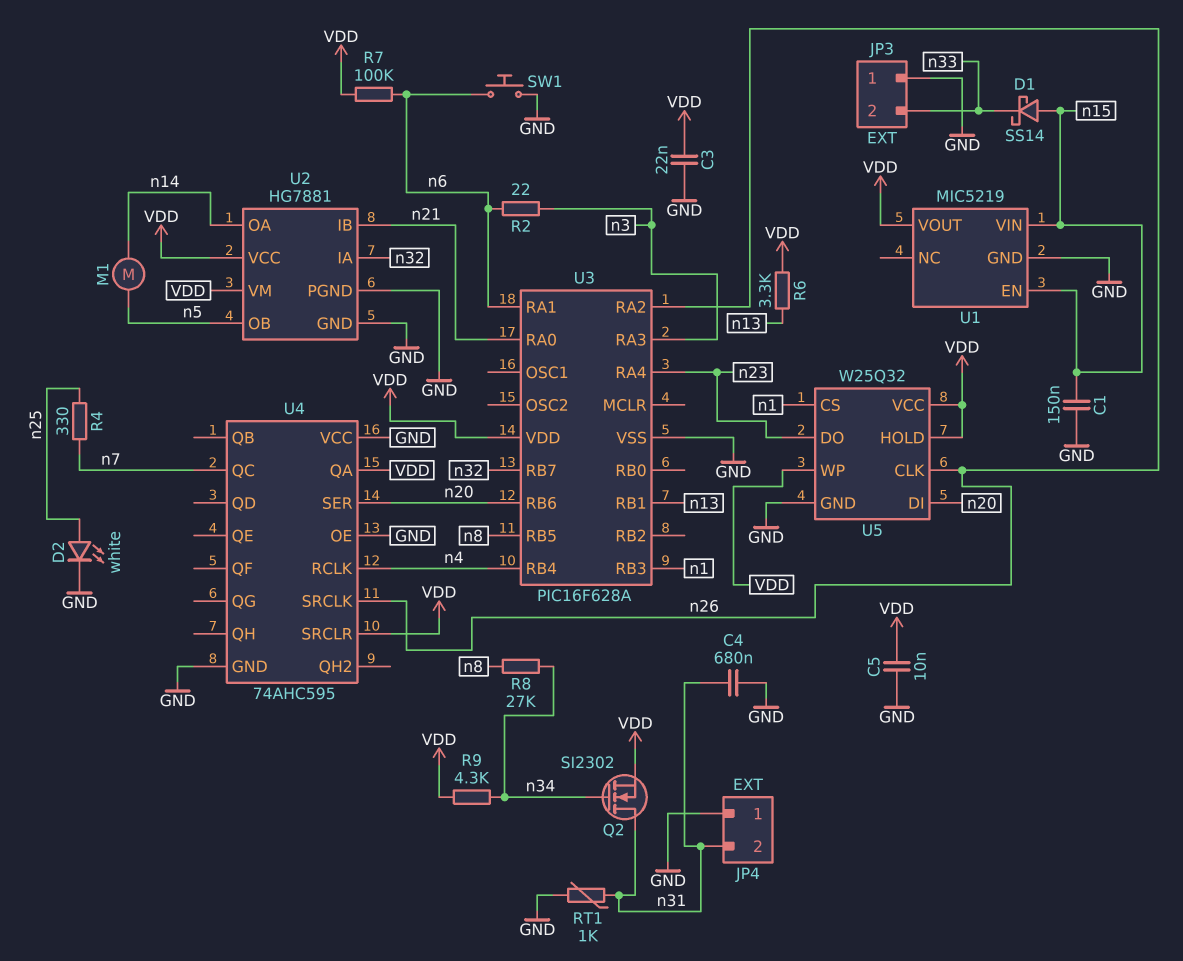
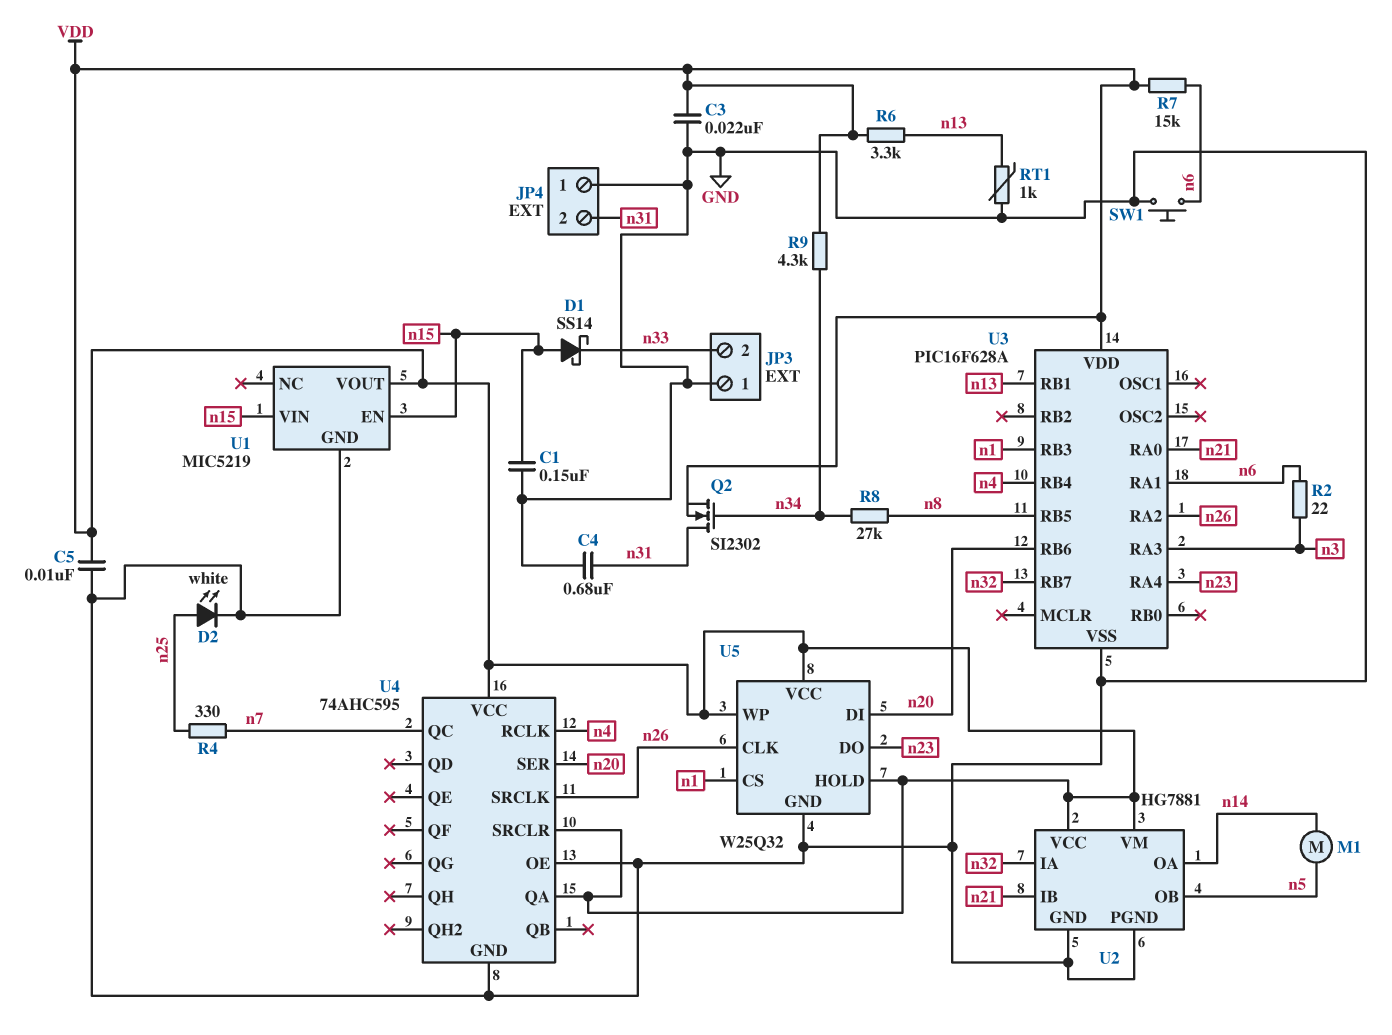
R7: 100k (VDD, n6) -> 15k (VDD, n6)
RT1: 1k (GND, n31) -> 1k (GND, n13)
U4 pin VCC: GND -> VDD

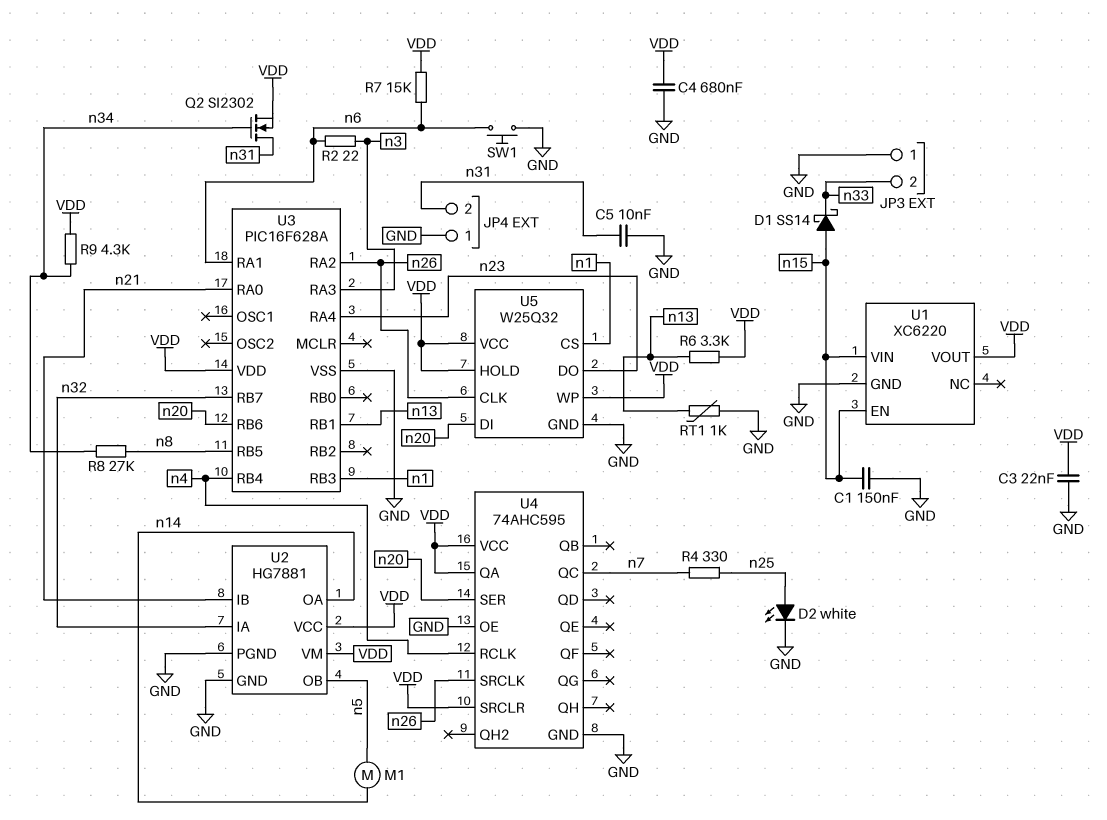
C4: 680nF (GND, n31) -> 680nF (GND, VDD)
C5: 10nF (GND, VDD) -> 10nF (GND, n31)
U1: MIC5219 -> XC6220

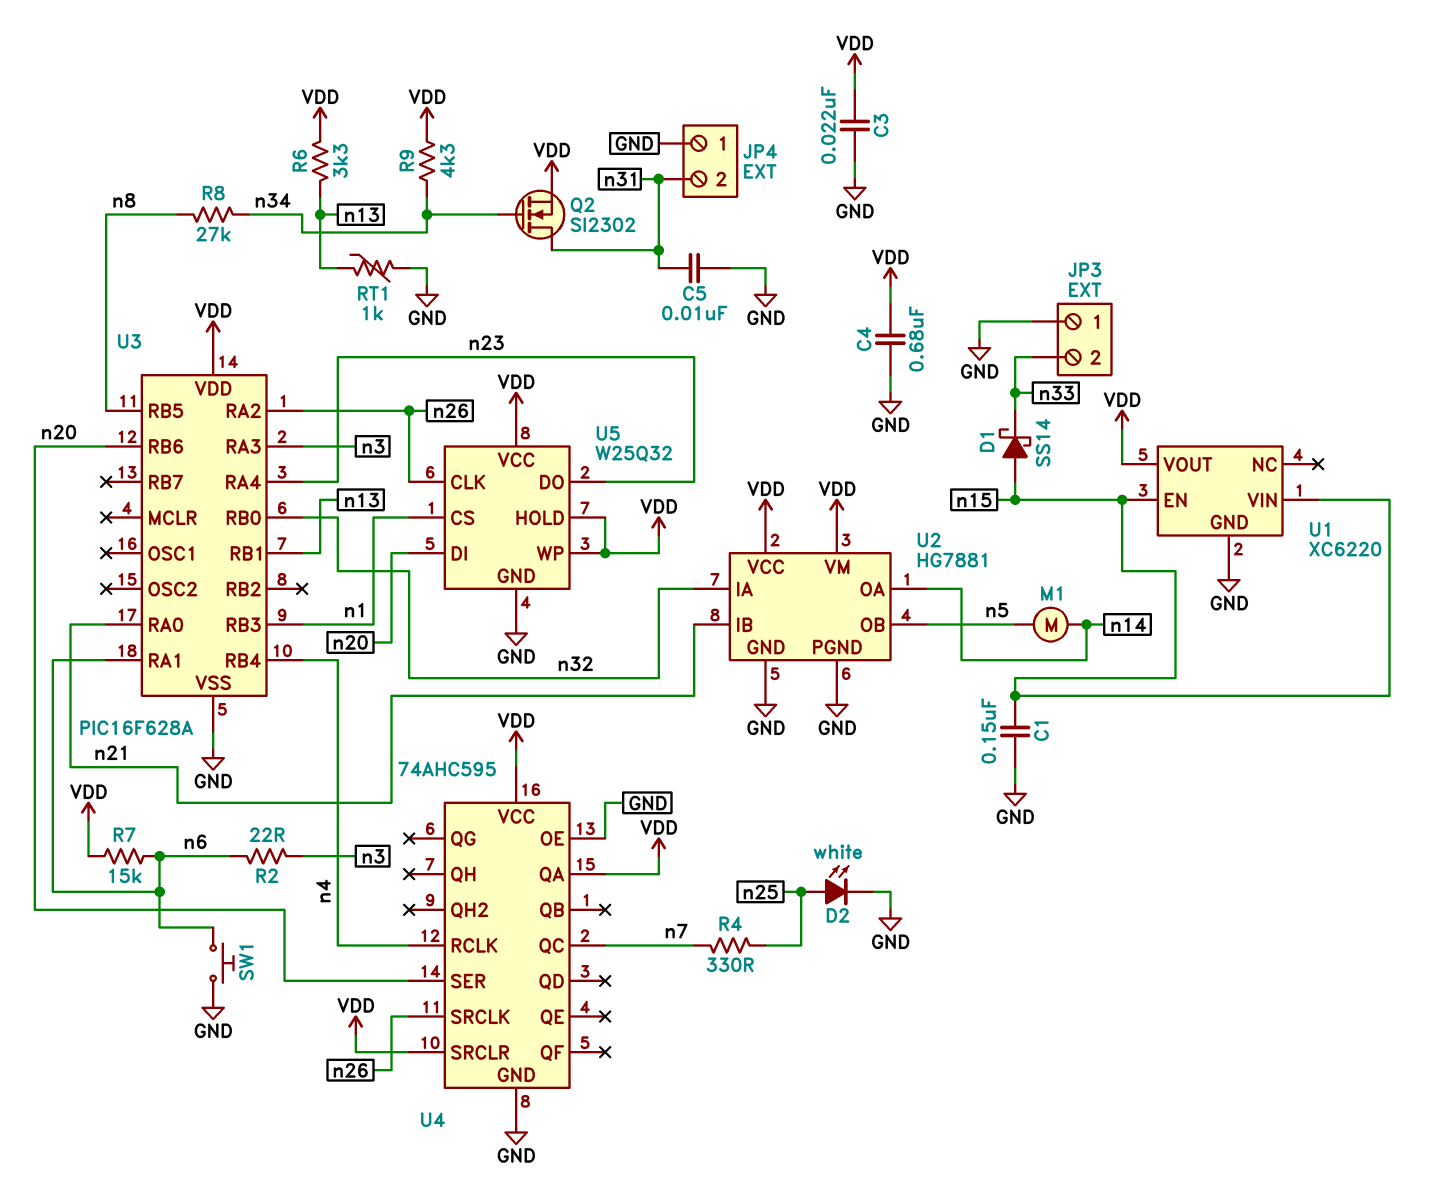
U3 pin RB0: none -> n32
U3 pin RB7: n32 -> none

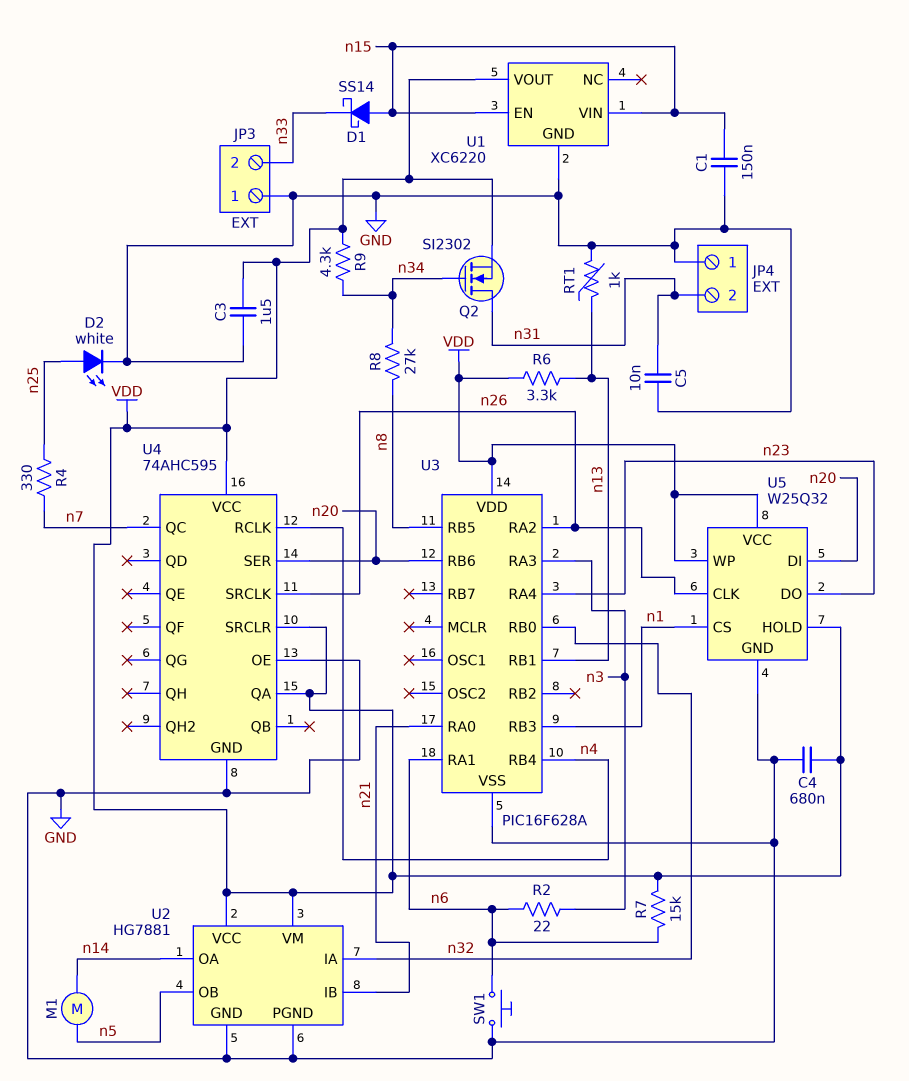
C3: 22nF (GND, VDD) -> 1.5uF (GND, VDD)

